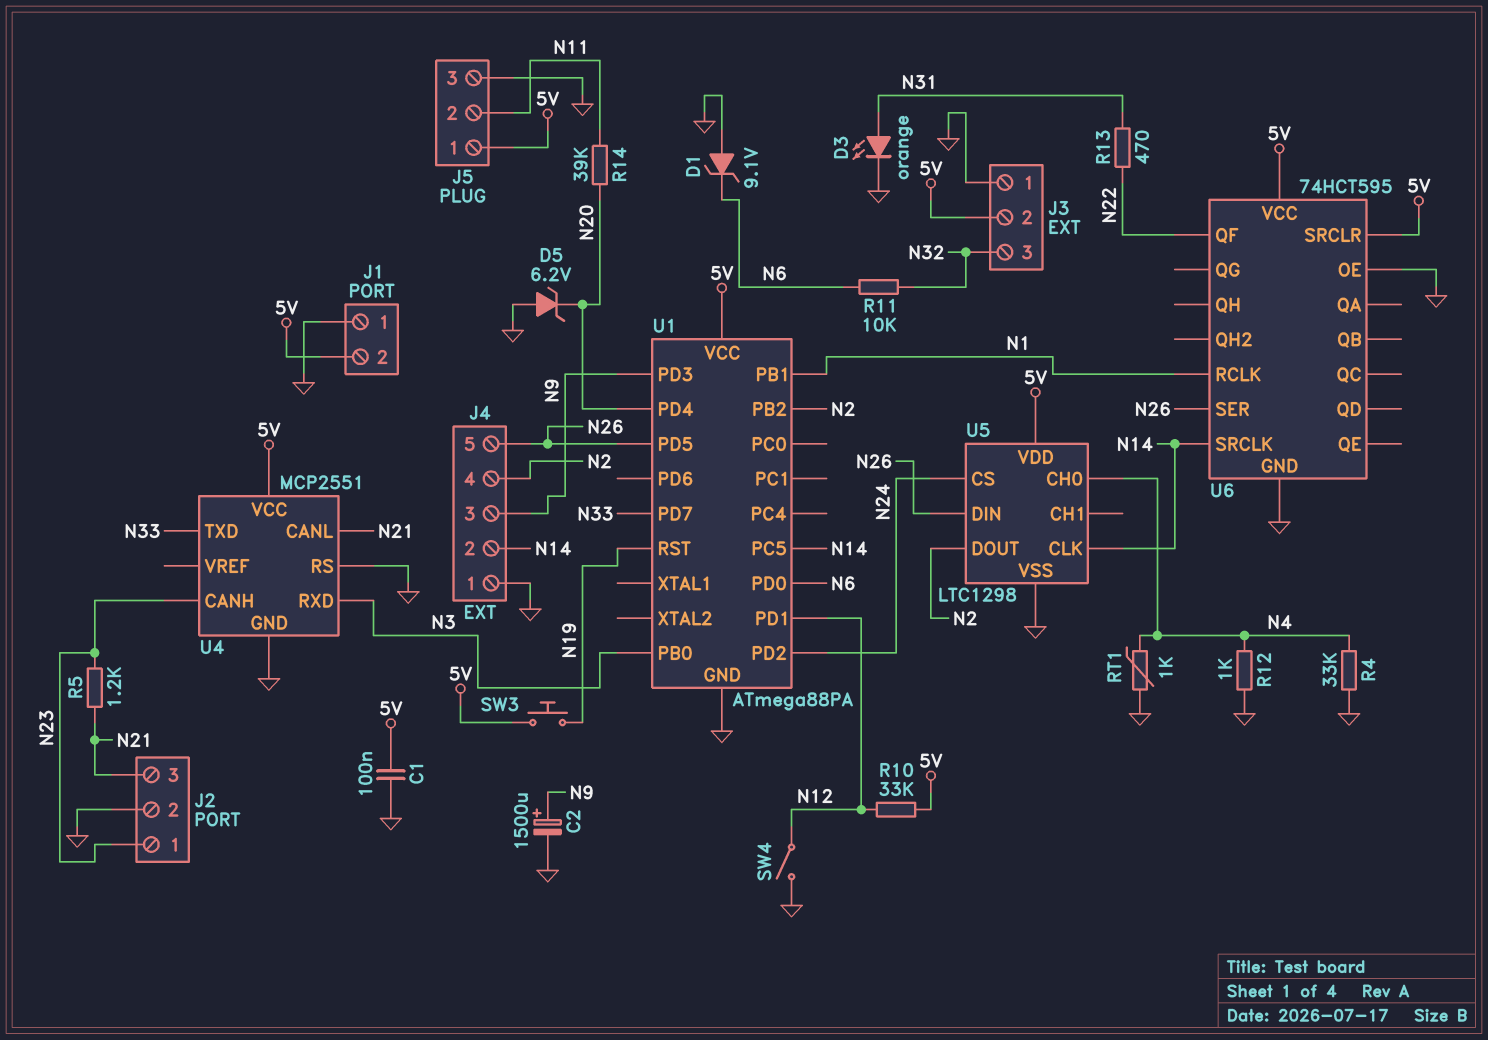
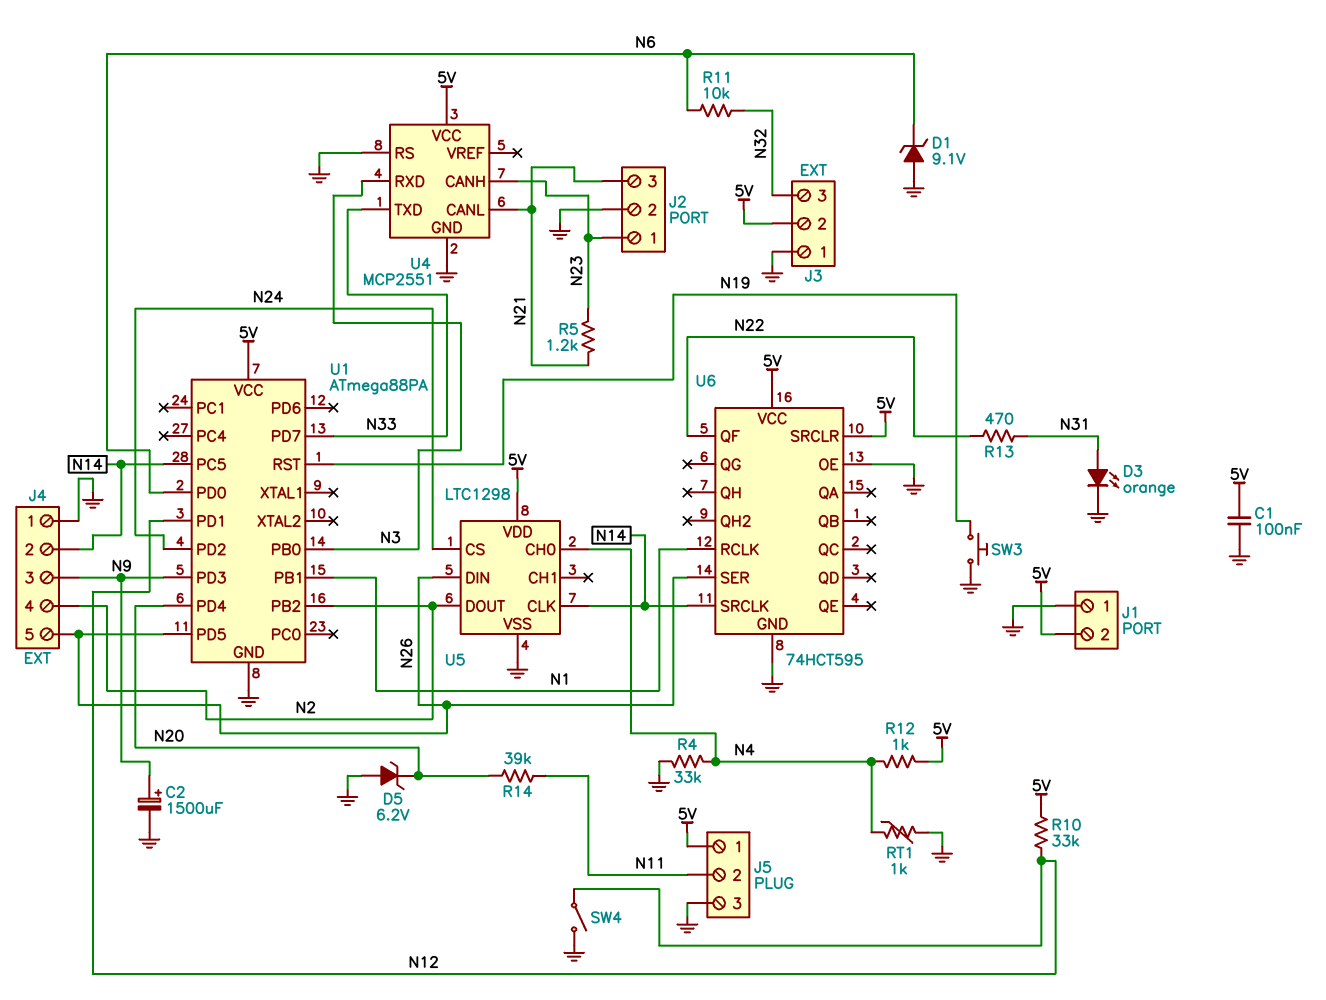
R12: 1k (GND, N4) -> 1k (5V, N4)
SW3: button (5V, N19) -> button (GND, N19)

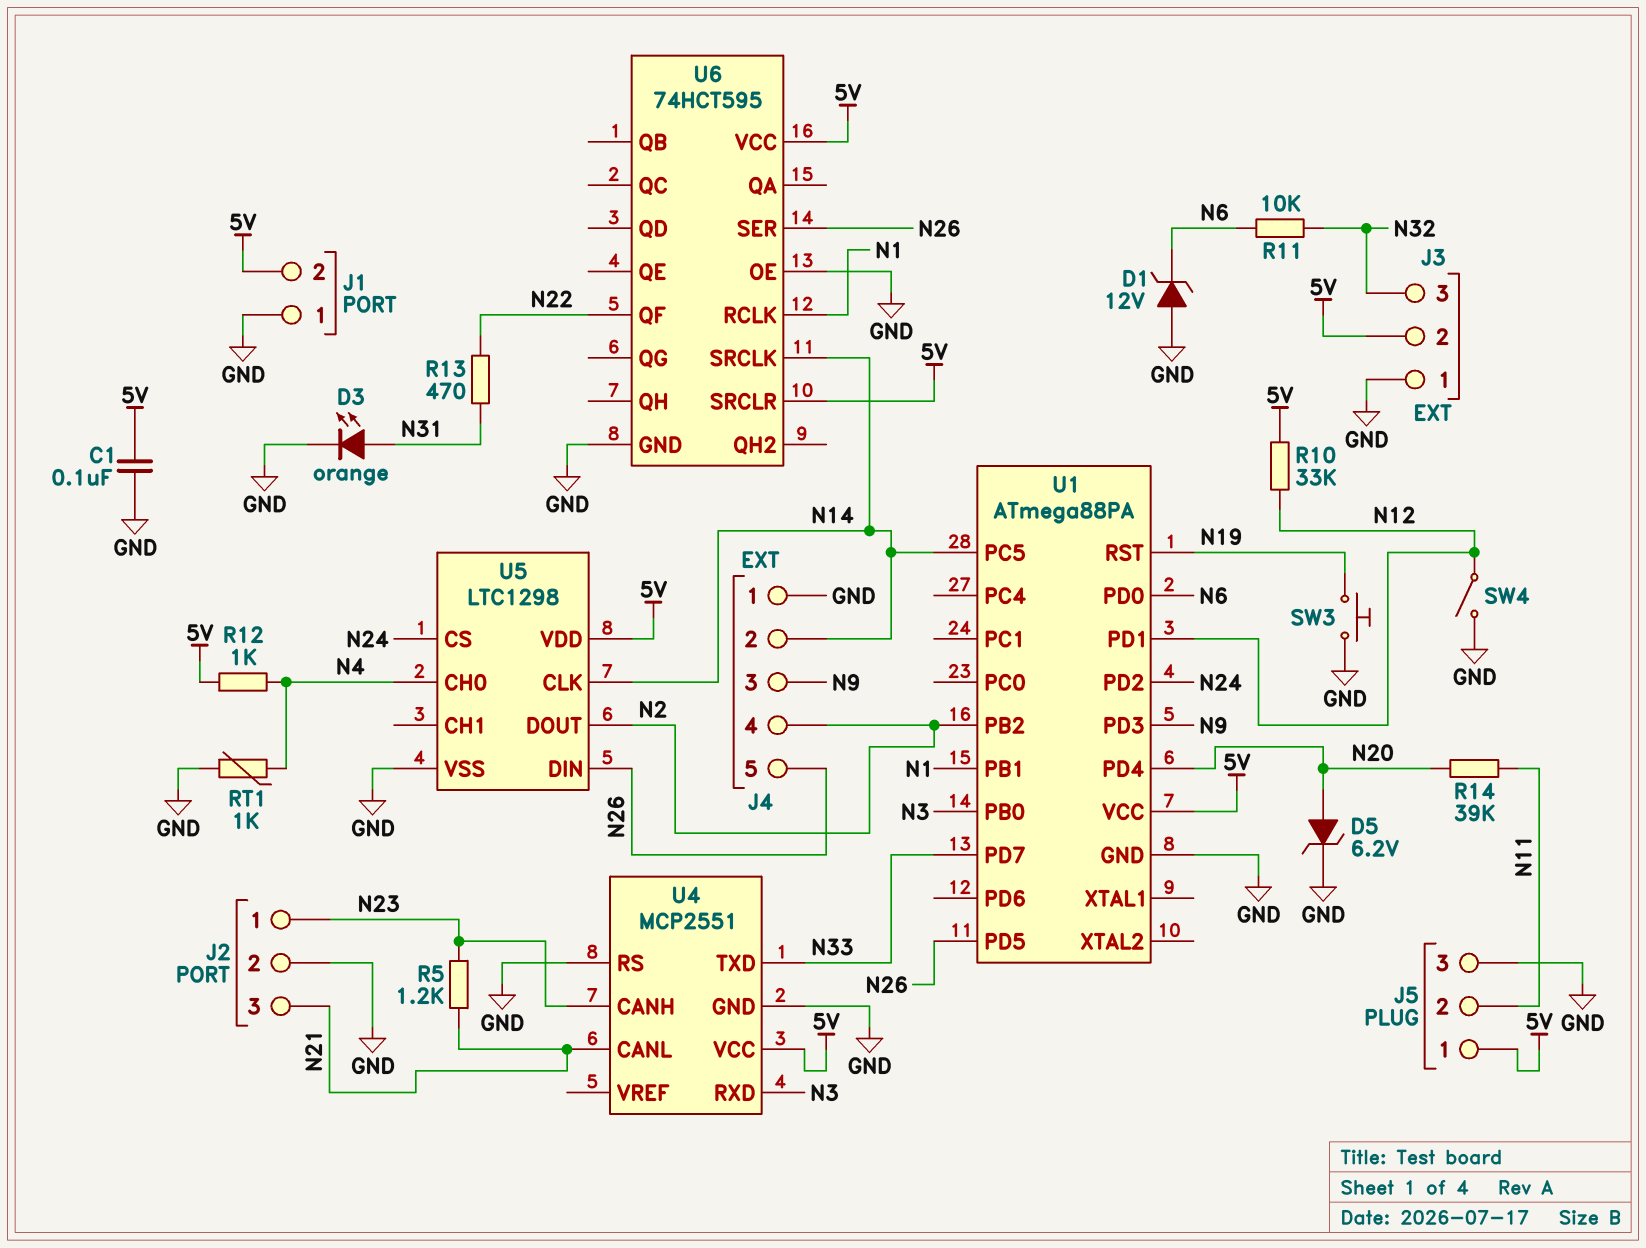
C2: 1500uF (plus N9, minus GND) -> none
D1: zener 9.1V (A GND, K N6) -> zener 12V (A GND, K N6)
D5: zener 6.2V (A GND, K N20) -> zener 6.2V (A N20, K GND)
R4: 33k (GND, N4) -> none

